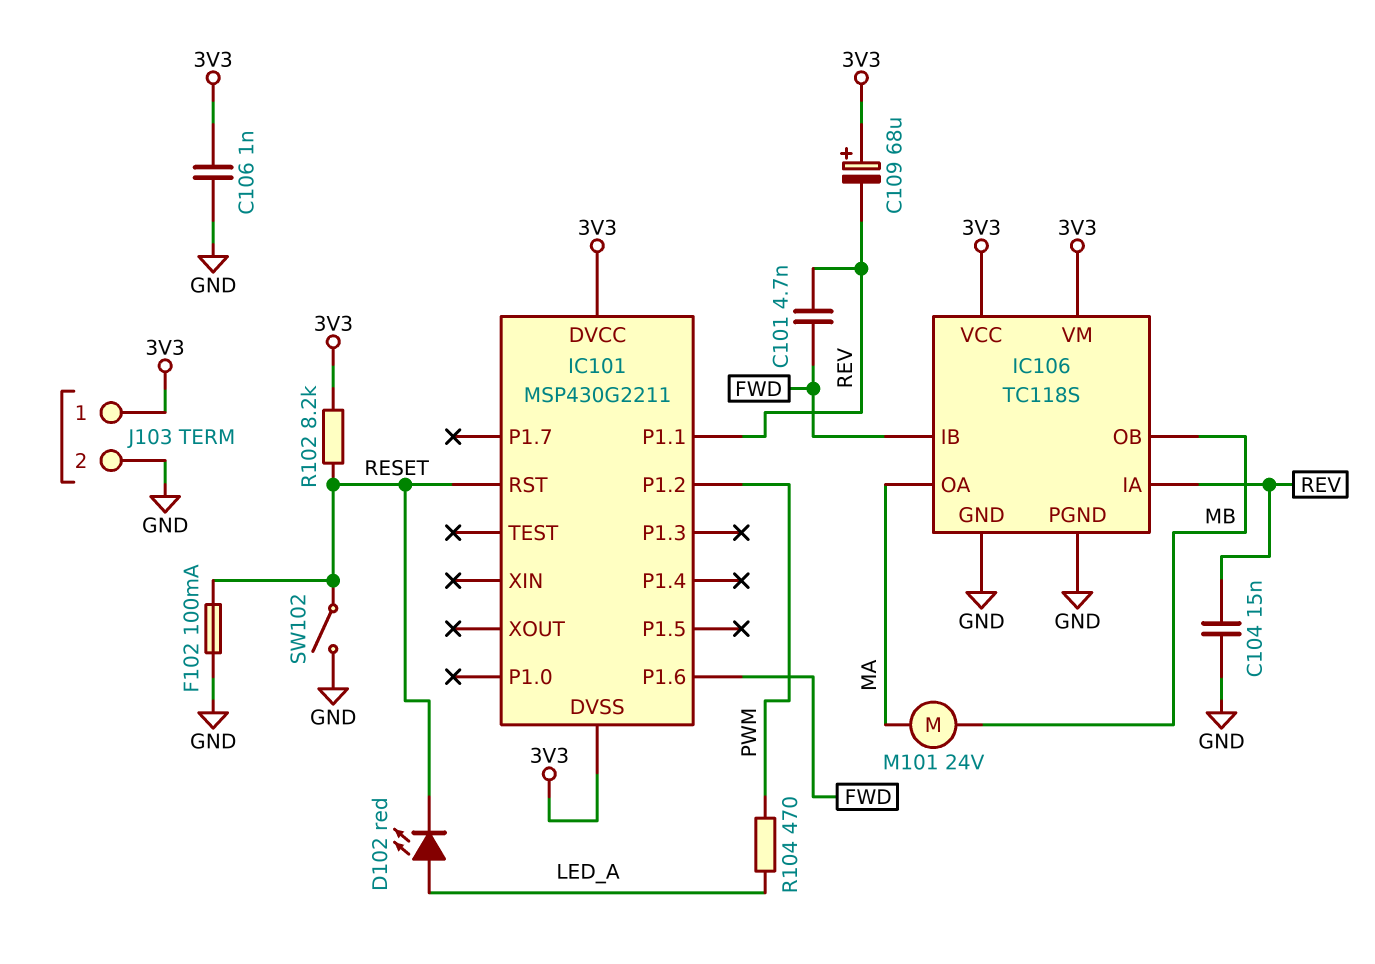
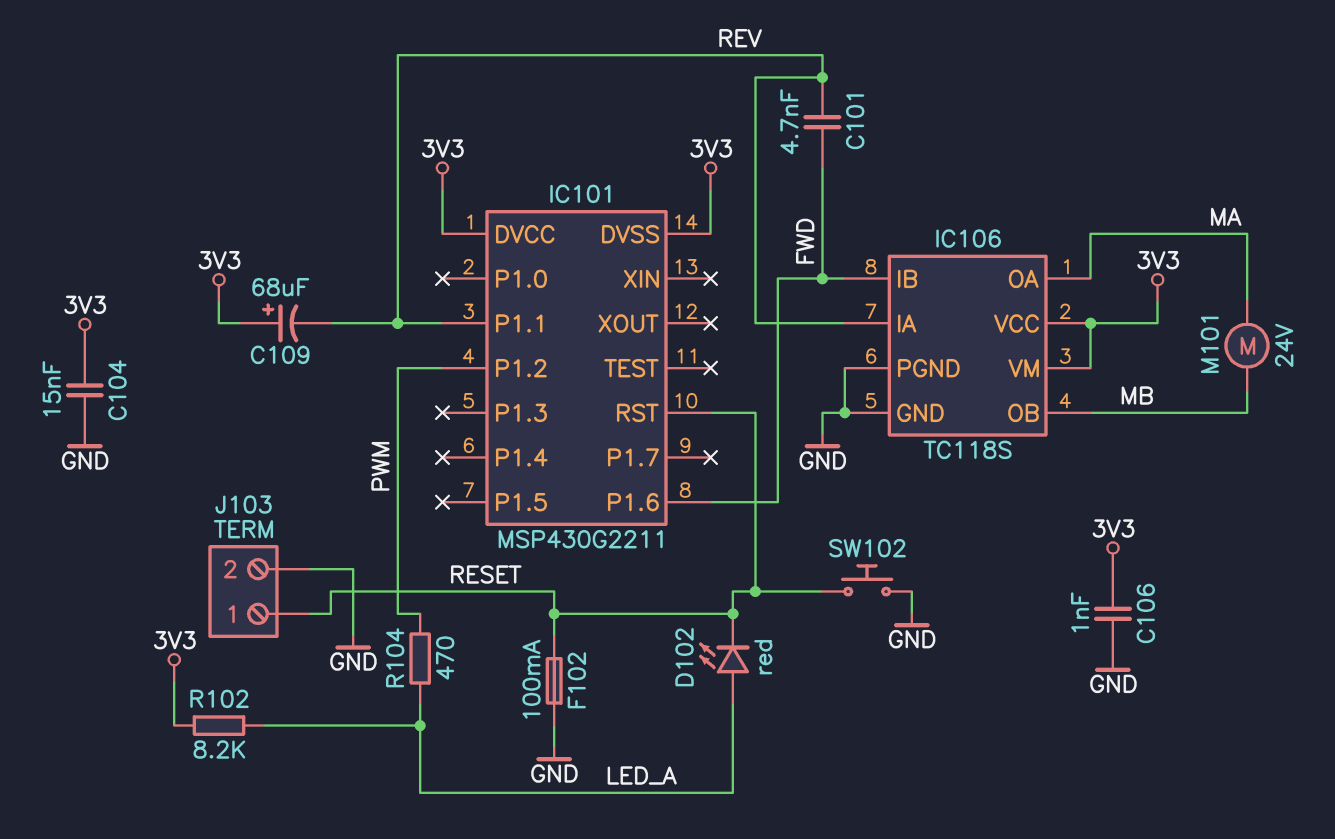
C104: 15nF (GND, REV) -> 15nF (3V3, GND)
J103 pin 1: 3V3 -> RESET
R102: 8.2k (3V3, RESET) -> 8.2k (3V3, LED_A)
SW102: switch (GND, RESET) -> button (GND, RESET)

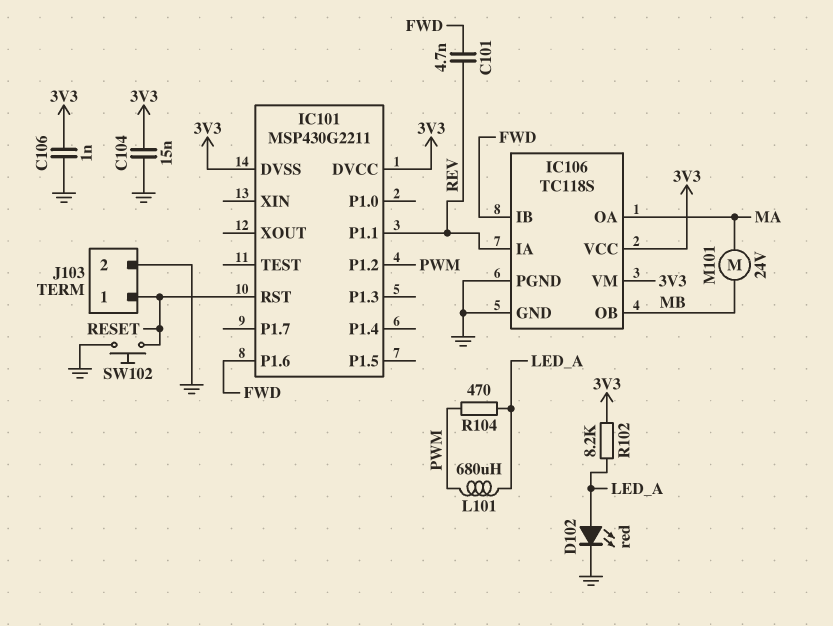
C109: 68uF (plus 3V3, minus REV) -> none
D102: LED red (A LED_A, K RESET) -> LED red (A LED_A, K GND)
F102: 100mA (GND, RESET) -> none
L101: none -> 680uH (LED_A, PWM)

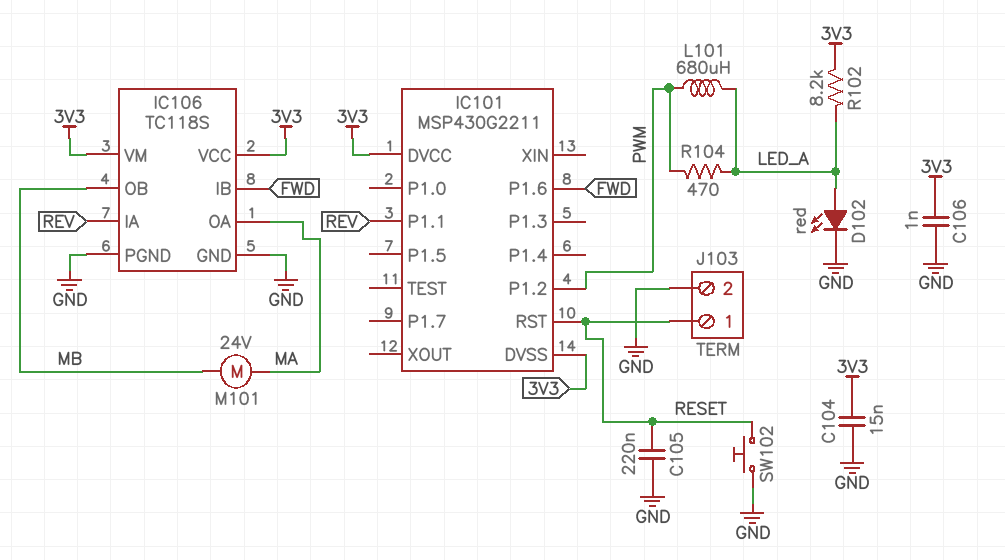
C101: 4.7nF (FWD, REV) -> none
C105: none -> 220nF (GND, RESET)

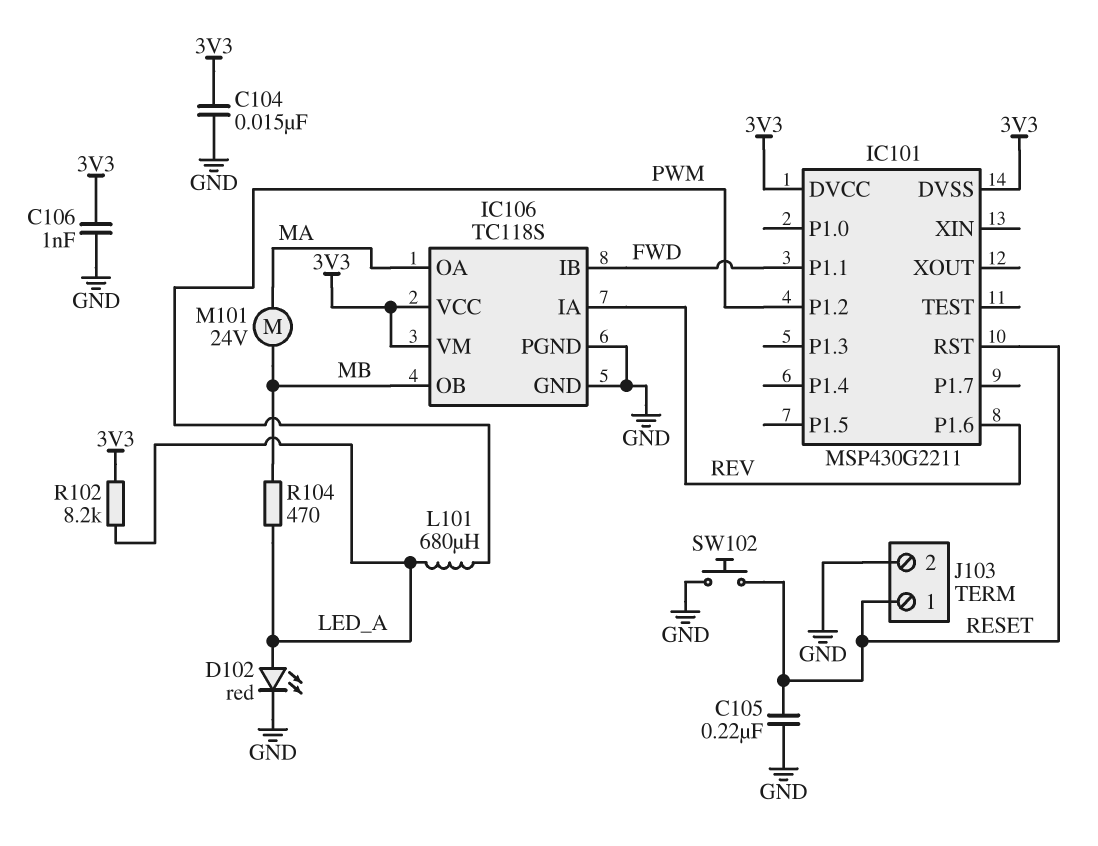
IC101 pin P1.1: REV -> FWD
IC101 pin P1.6: FWD -> REV
R104: 470 (LED_A, PWM) -> 470 (LED_A, MB)

